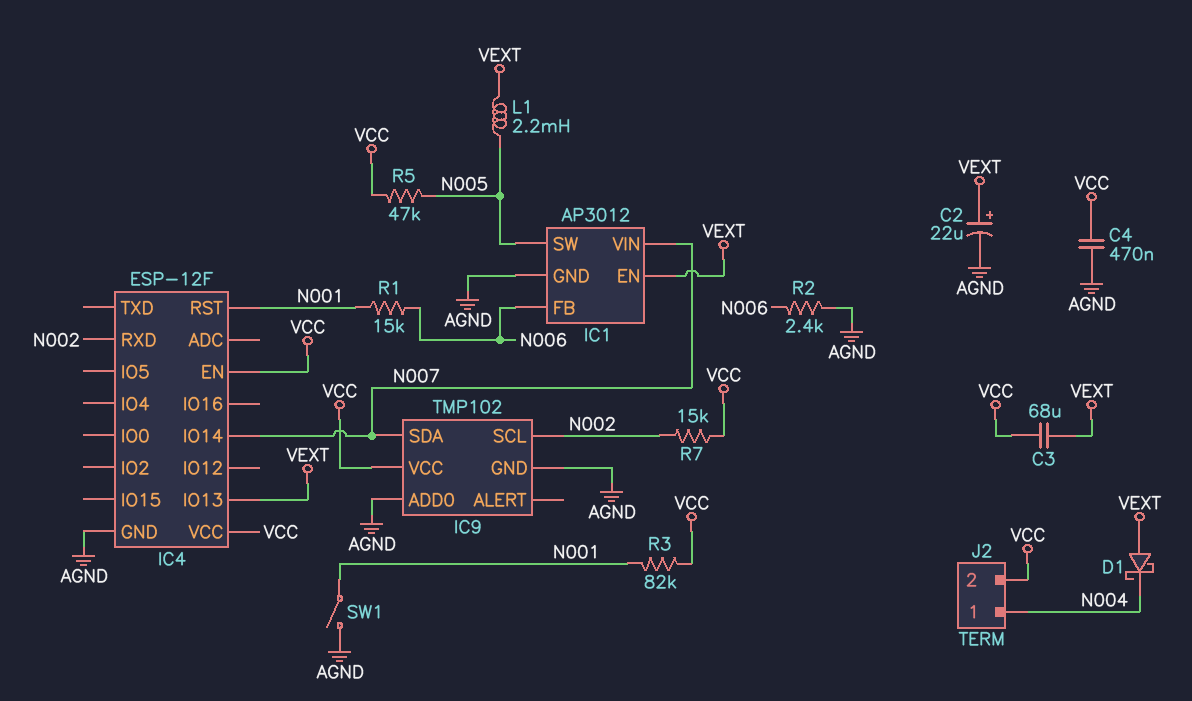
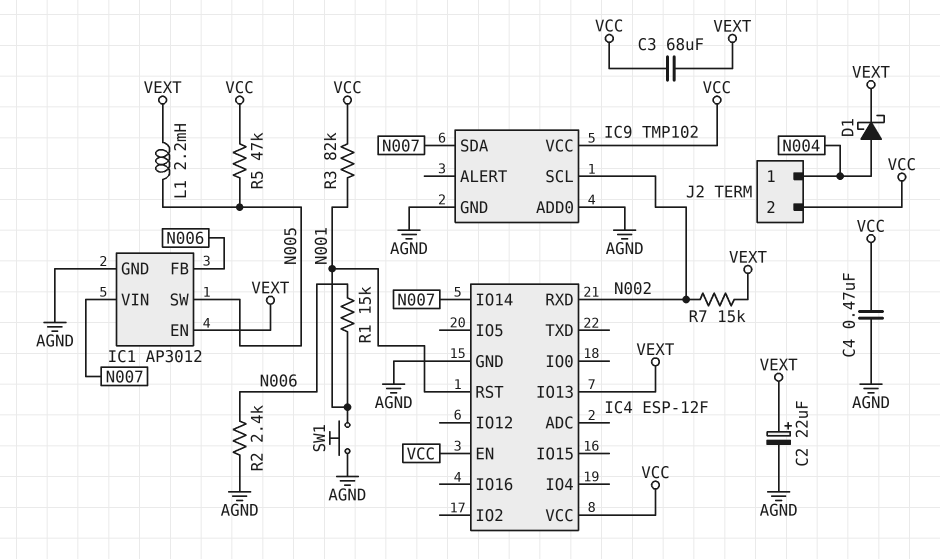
D1: schottky (A VEXT, K N004) -> schottky (A N004, K VEXT)
R7: 15k (N002, VCC) -> 15k (N002, VEXT)
SW1: switch (AGND, N001) -> button (AGND, N001)

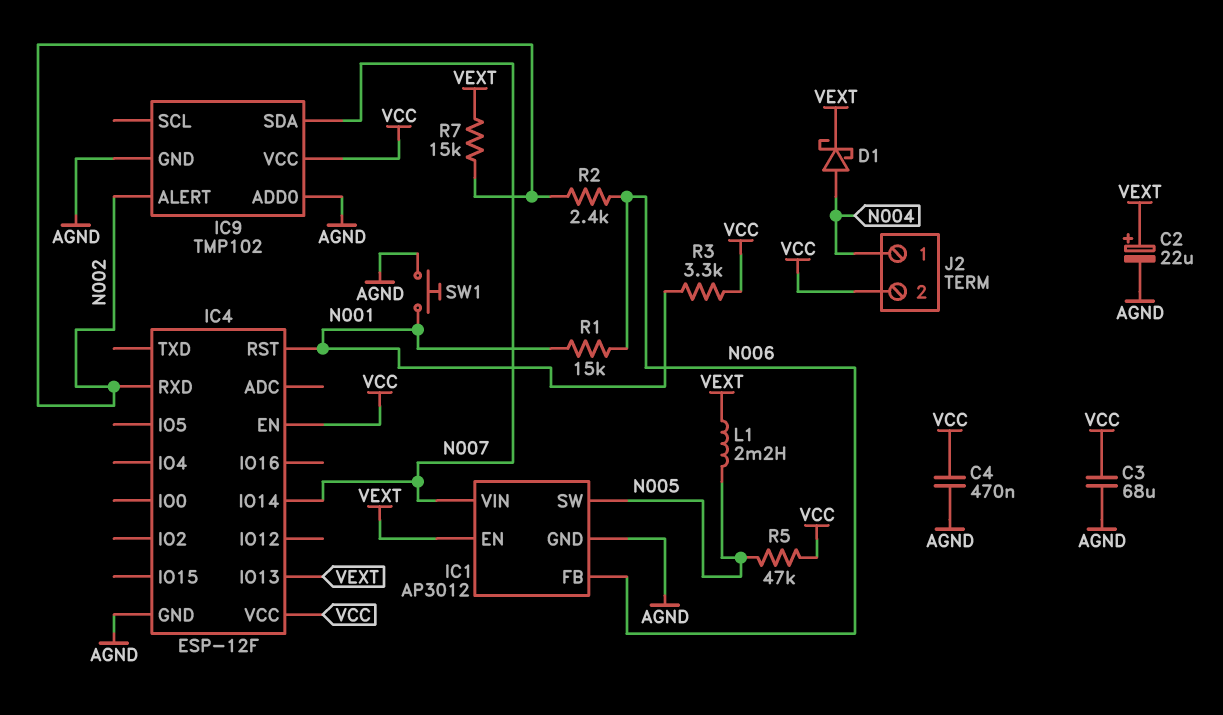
C3: 68uF (VCC, VEXT) -> 68uF (AGND, VCC)
IC9 pin ALERT: none -> N002
IC9 pin SCL: N002 -> none
R2: 2.4k (AGND, N006) -> 2.4k (N002, N006)
R3: 82k (N001, VCC) -> 3.3k (N001, VCC)

